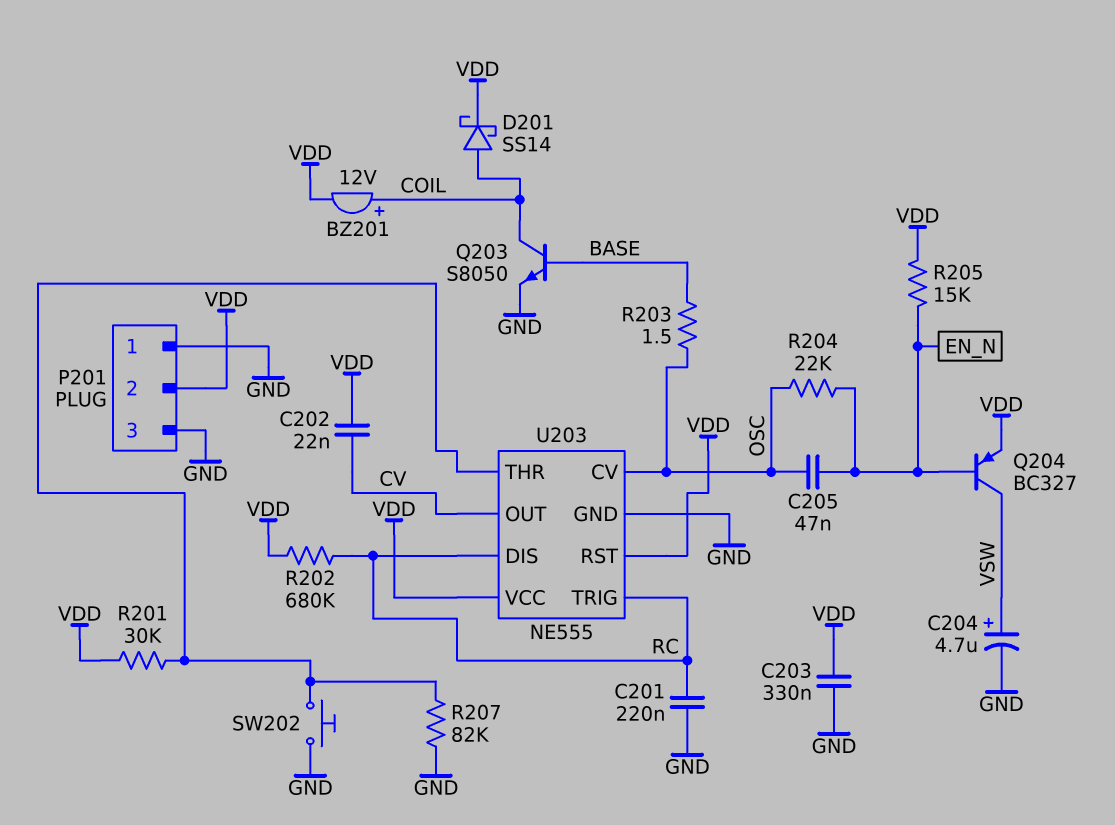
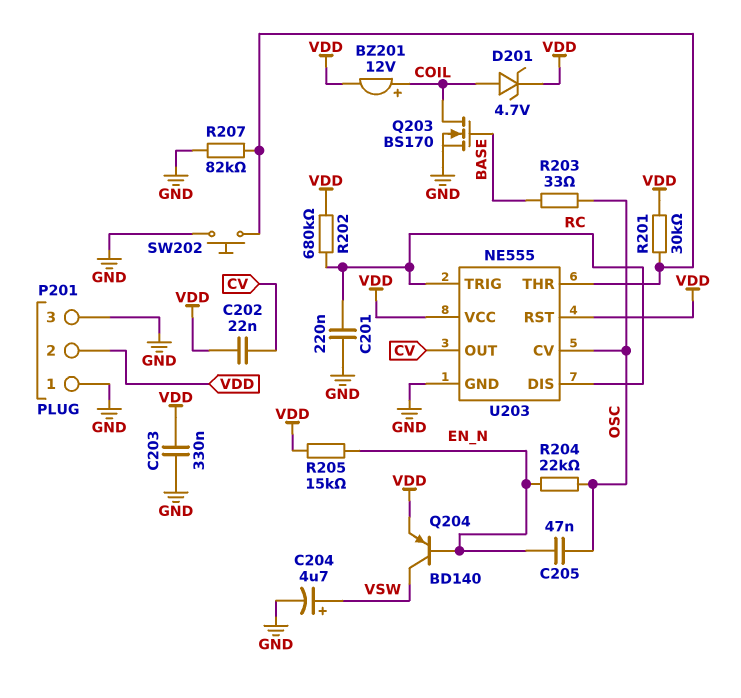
D201: schottky SS14 (A COIL, K VDD) -> zener 4.7V (A COIL, K VDD)
Q203: NPN S8050 (B BASE, C COIL, E GND) -> NMOS BS170 (G BASE, D COIL, S GND)
Q204: PNP BC327 (B EN_N, C VSW, E VDD) -> PNP BD140 (B EN_N, C VSW, E VDD)
R203: 1.5 (BASE, OSC) -> 33 (BASE, OSC)

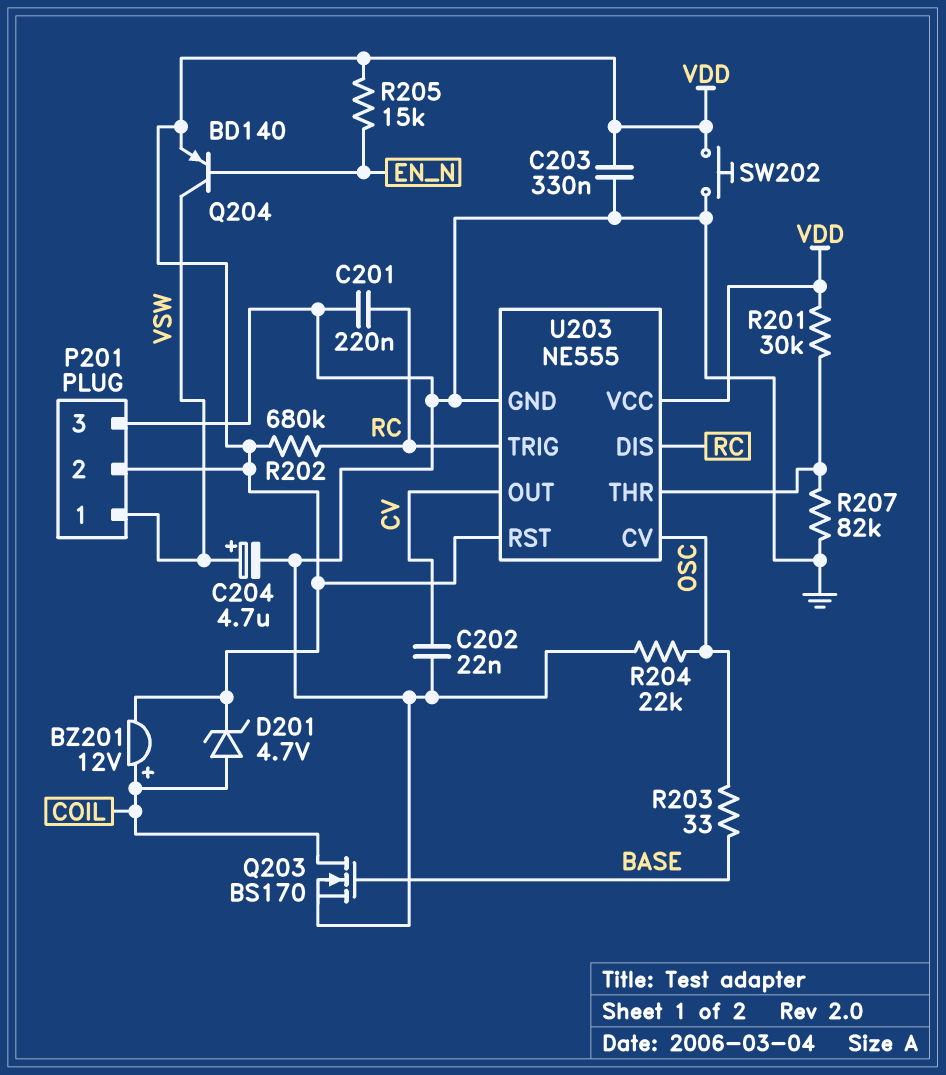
C202: 22nF (CV, VDD) -> 22nF (CV, GND)
C205: 47nF (EN_N, OSC) -> none
P201 pin 1: GND -> VSW
R204: 22k (EN_N, OSC) -> 22k (GND, OSC)
SW202: button (GND, U203/THR) -> button (GND, VDD)

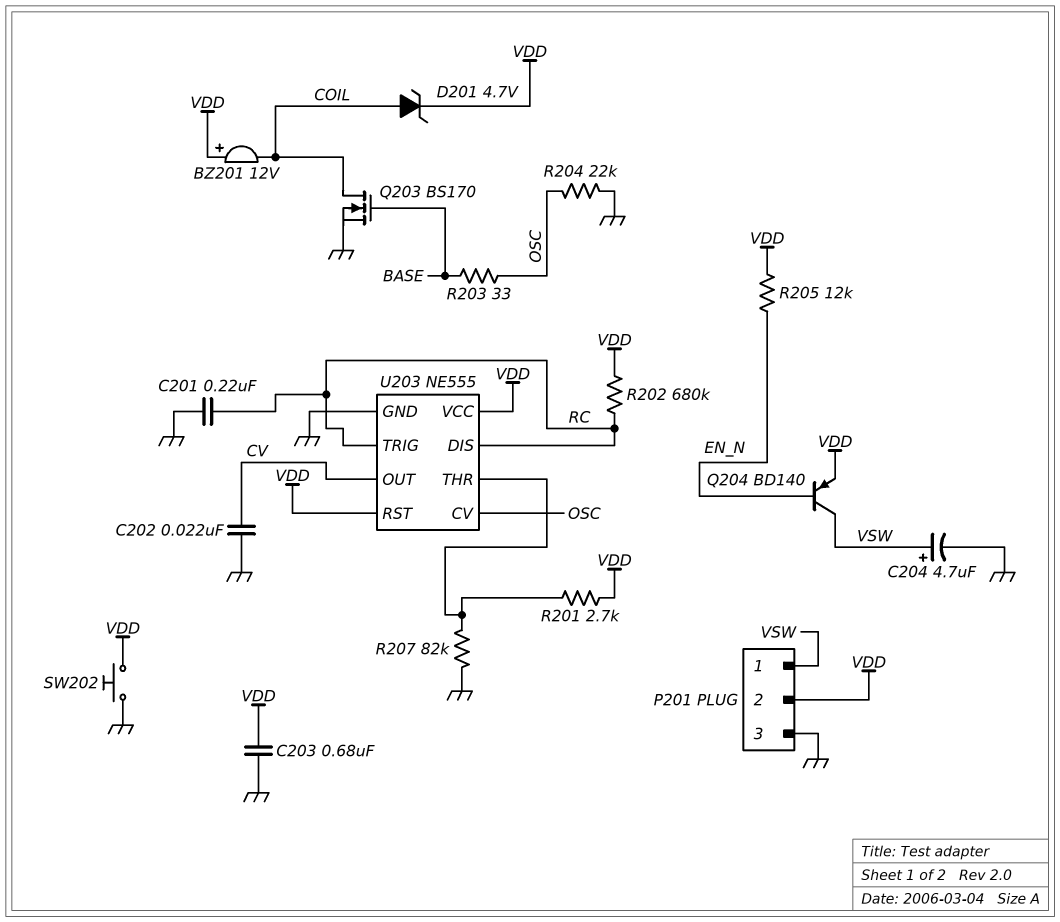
BZ201: buzzer 12V (plus COIL, minus VDD) -> buzzer 12V (plus VDD, minus COIL)
C203: 330nF (GND, VDD) -> 680nF (GND, VDD)
R201: 30k (U203/THR, VDD) -> 2.7k (U203/THR, VDD)
R205: 15k (EN_N, VDD) -> 12k (EN_N, VDD)

